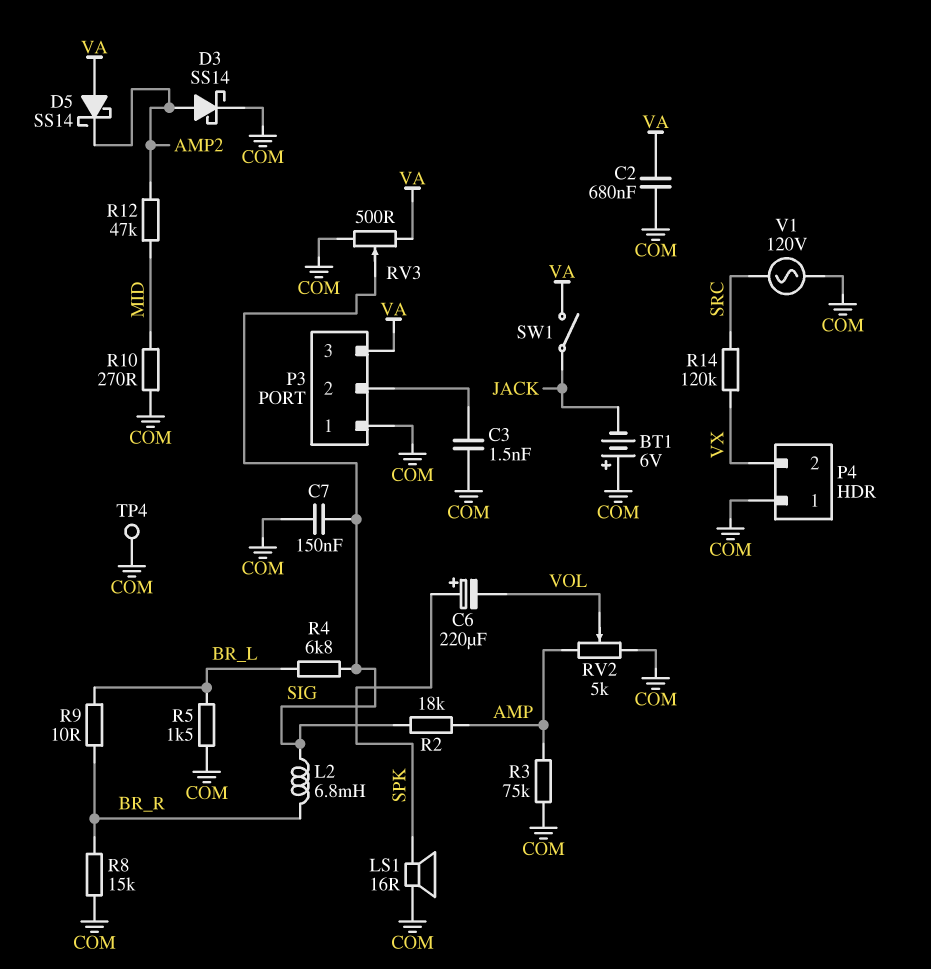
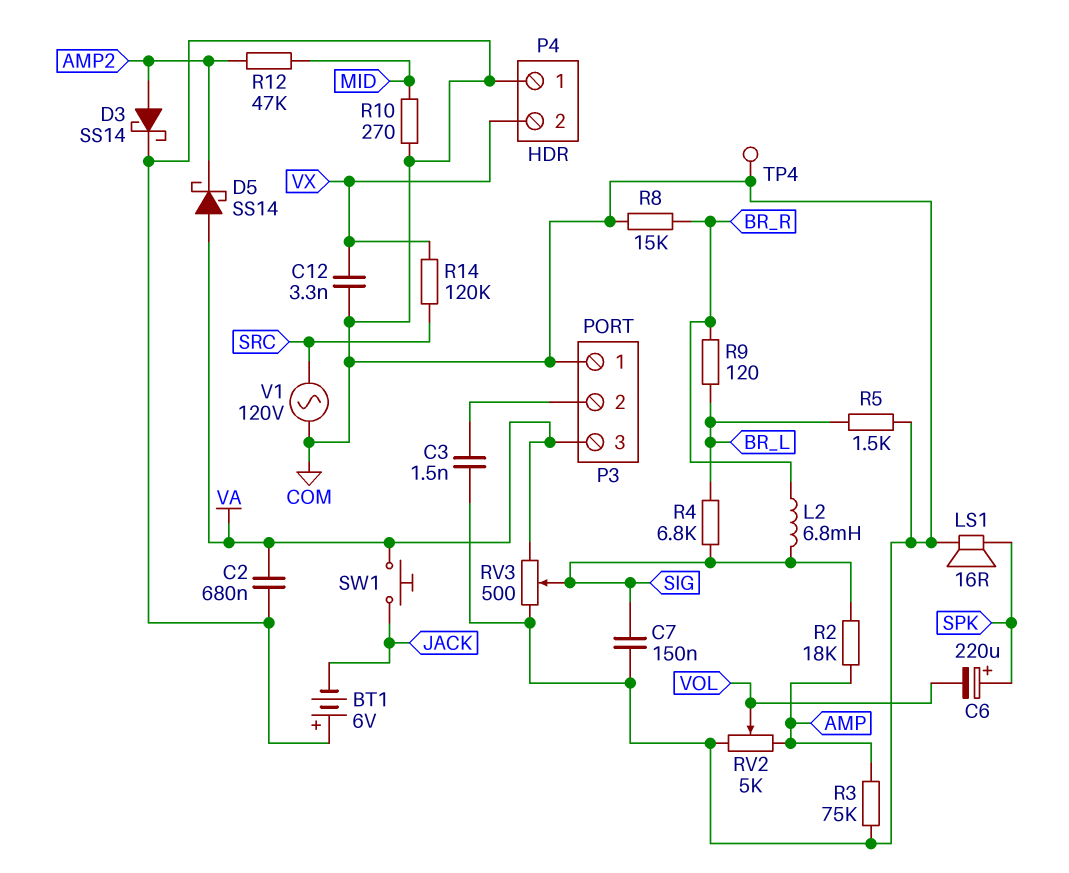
C12: none -> 3.3nF (COM, VX)
R9: 10 (BR_L, BR_R) -> 120 (BR_L, BR_R)
SW1: switch (JACK, VA) -> button (JACK, VA)

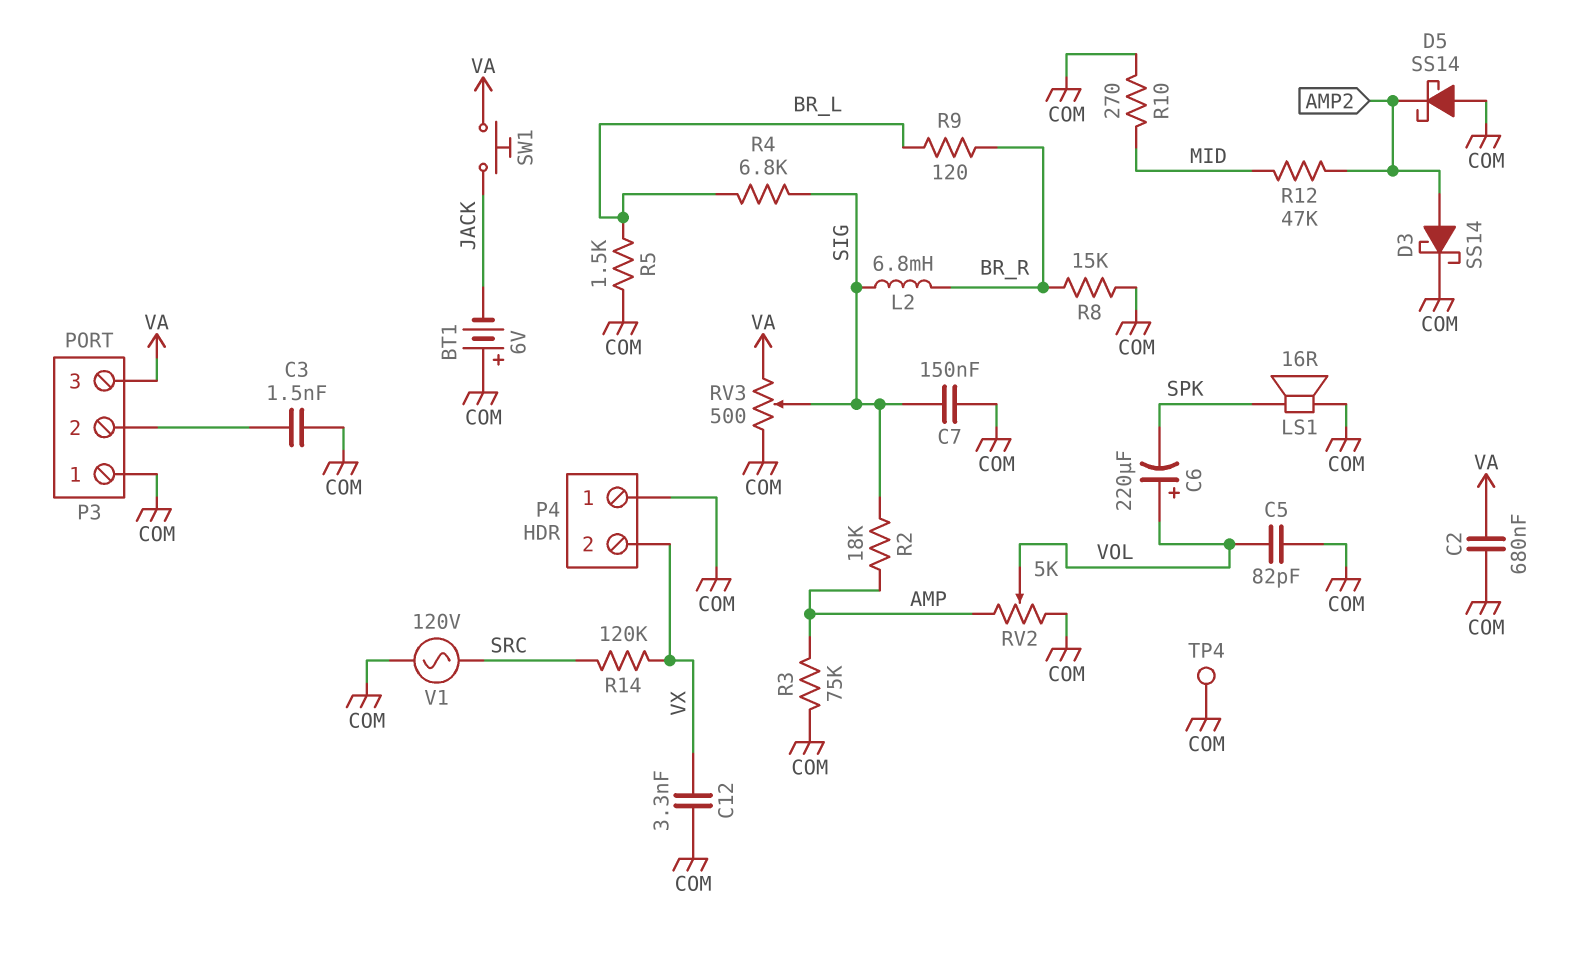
C5: none -> 82pF (COM, VOL)
C6: 220uF (plus SPK, minus VOL) -> 220uF (plus VOL, minus SPK)
D5: schottky SS14 (A VA, K AMP2) -> schottky SS14 (A COM, K AMP2)

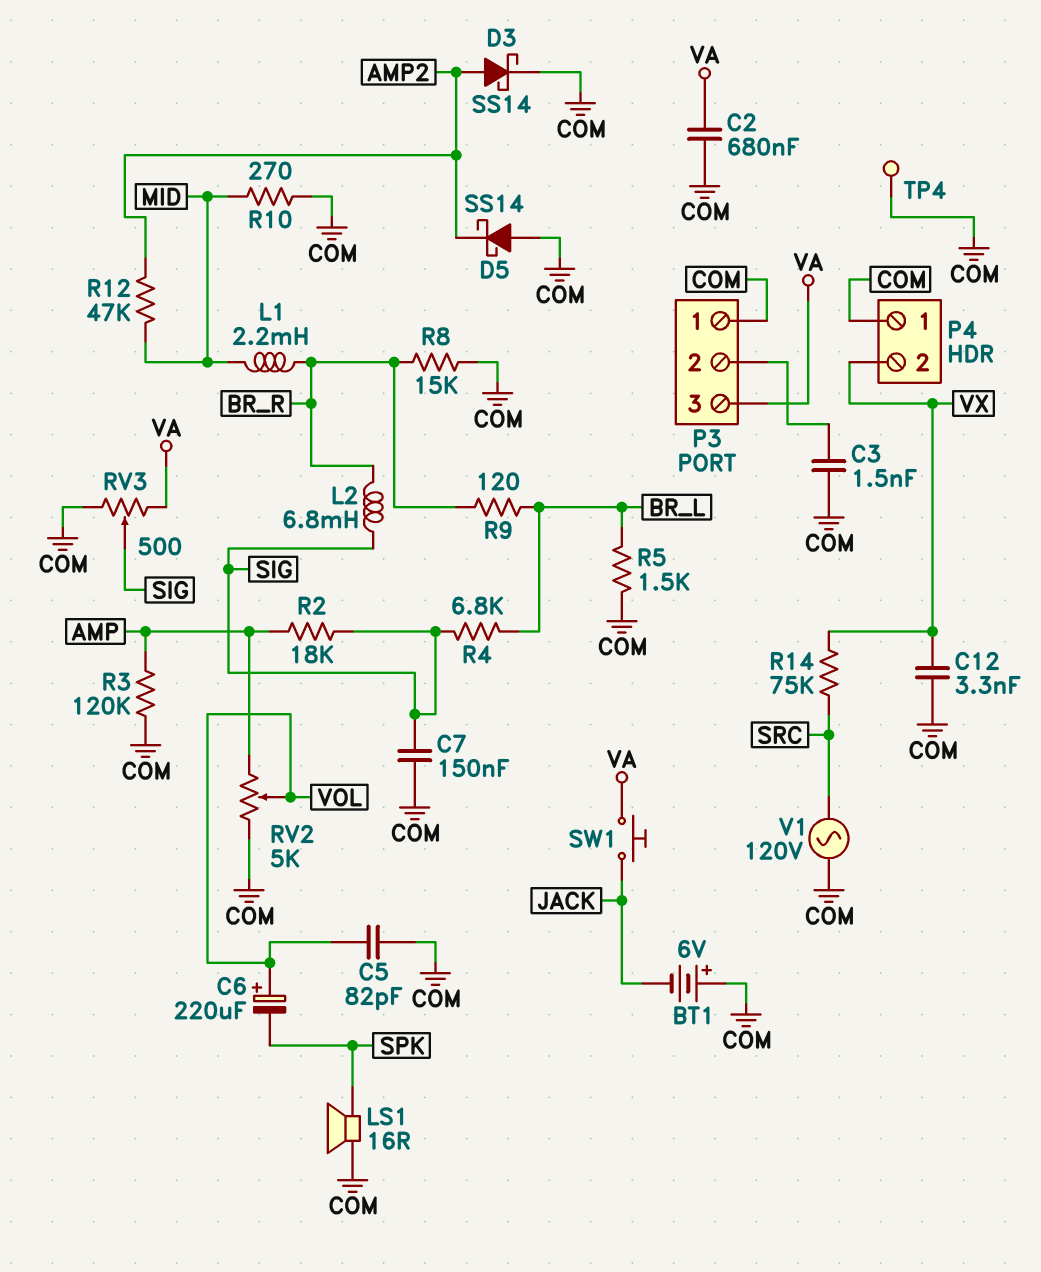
L1: none -> 2.2mH (BR_R, MID)
R3: 75k (AMP, COM) -> 120k (AMP, COM)
R14: 120k (SRC, VX) -> 75k (SRC, VX)

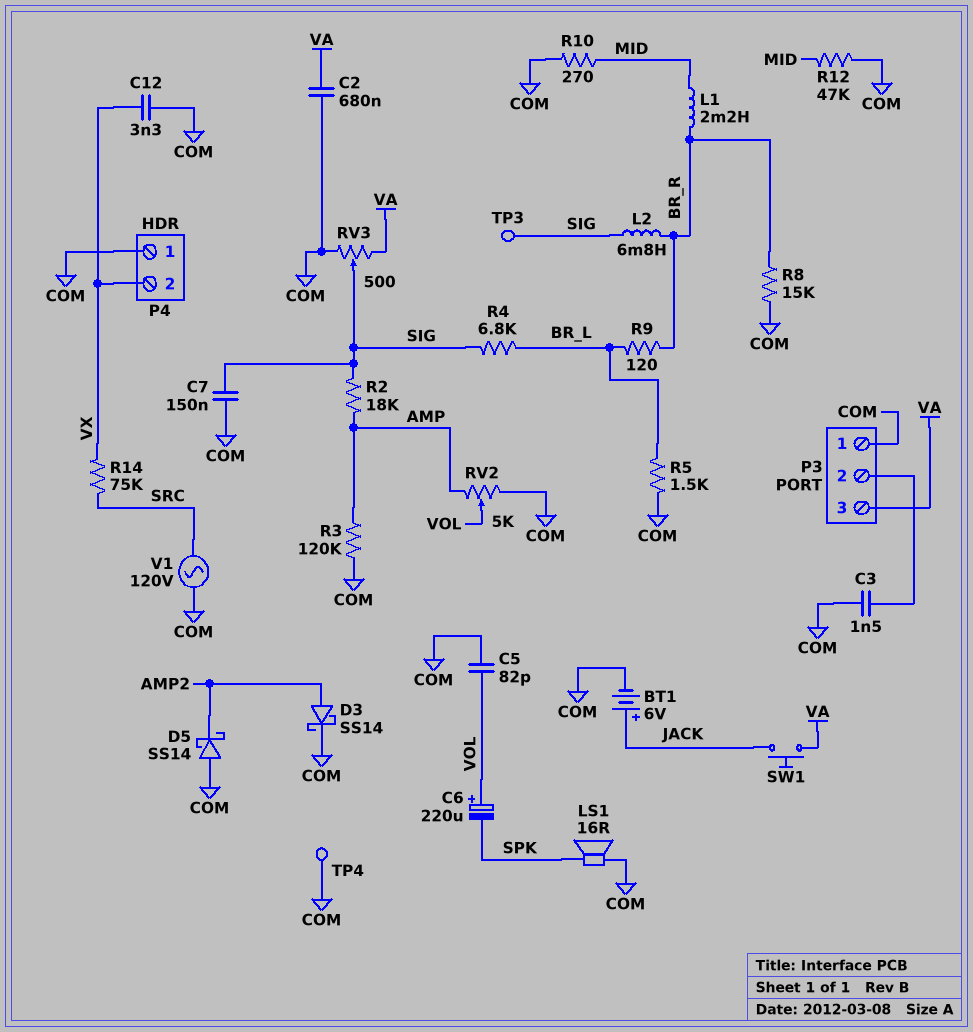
BT1: 6V (plus COM, minus JACK) -> 6V (plus JACK, minus COM)
R12: 47k (AMP2, MID) -> 47k (COM, MID)
TP3: none -> test point (SIG)

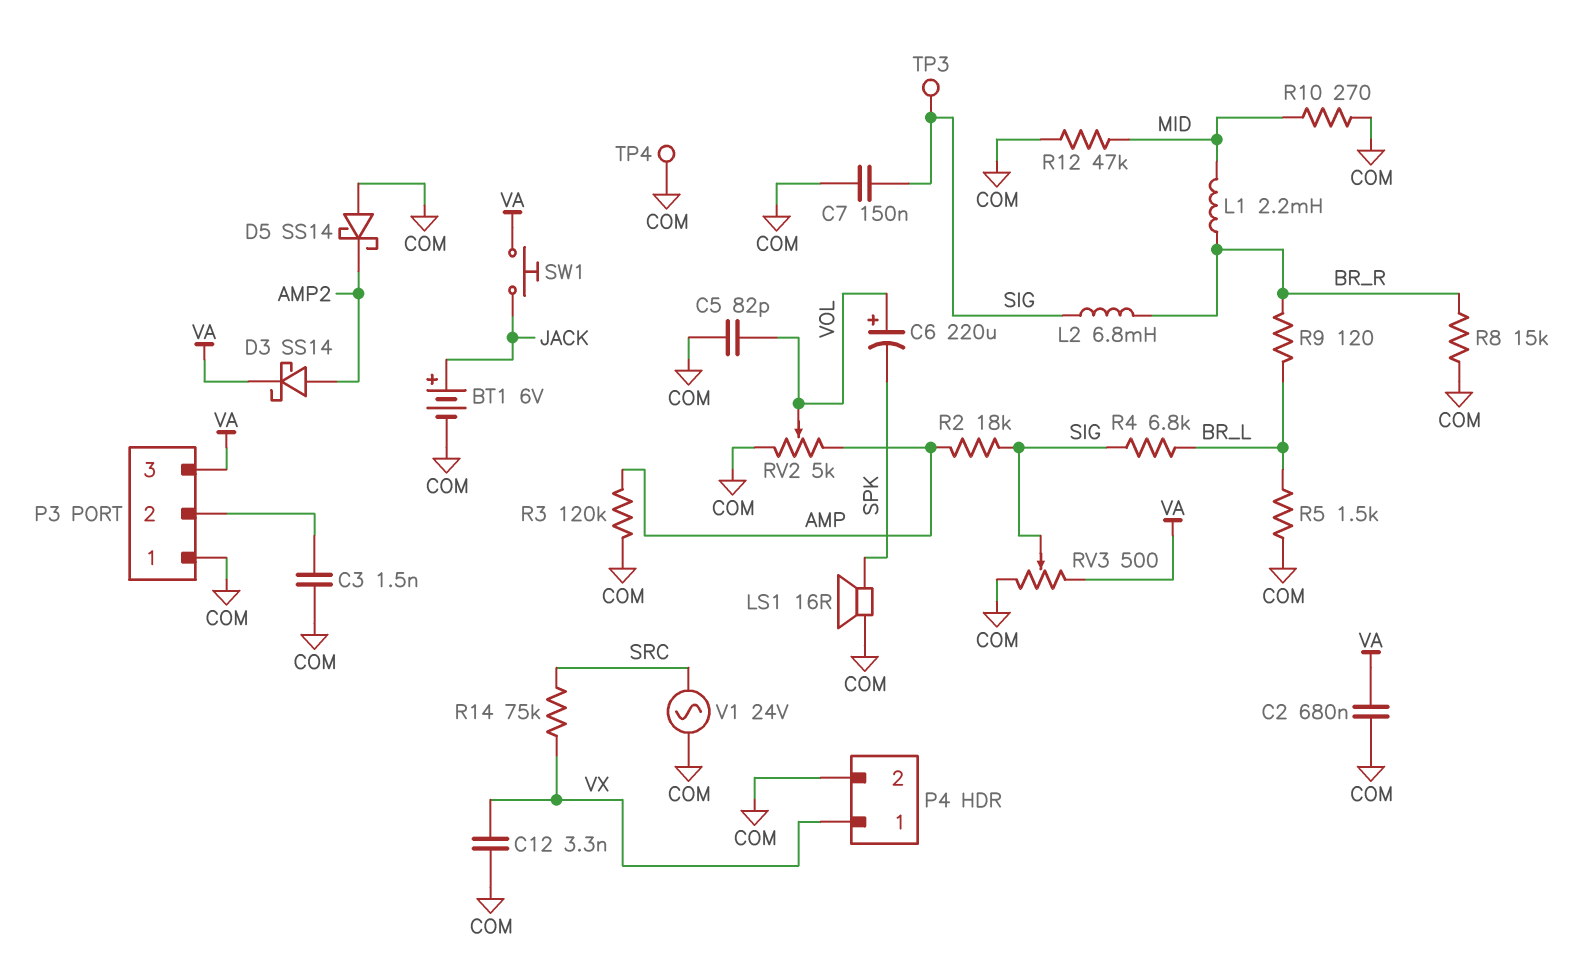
D3: schottky SS14 (A AMP2, K COM) -> schottky SS14 (A AMP2, K VA)
P4 pin 1: COM -> VX
P4 pin 2: VX -> COM
V1: AC 120V (COM, SRC) -> AC 24V (COM, SRC)

